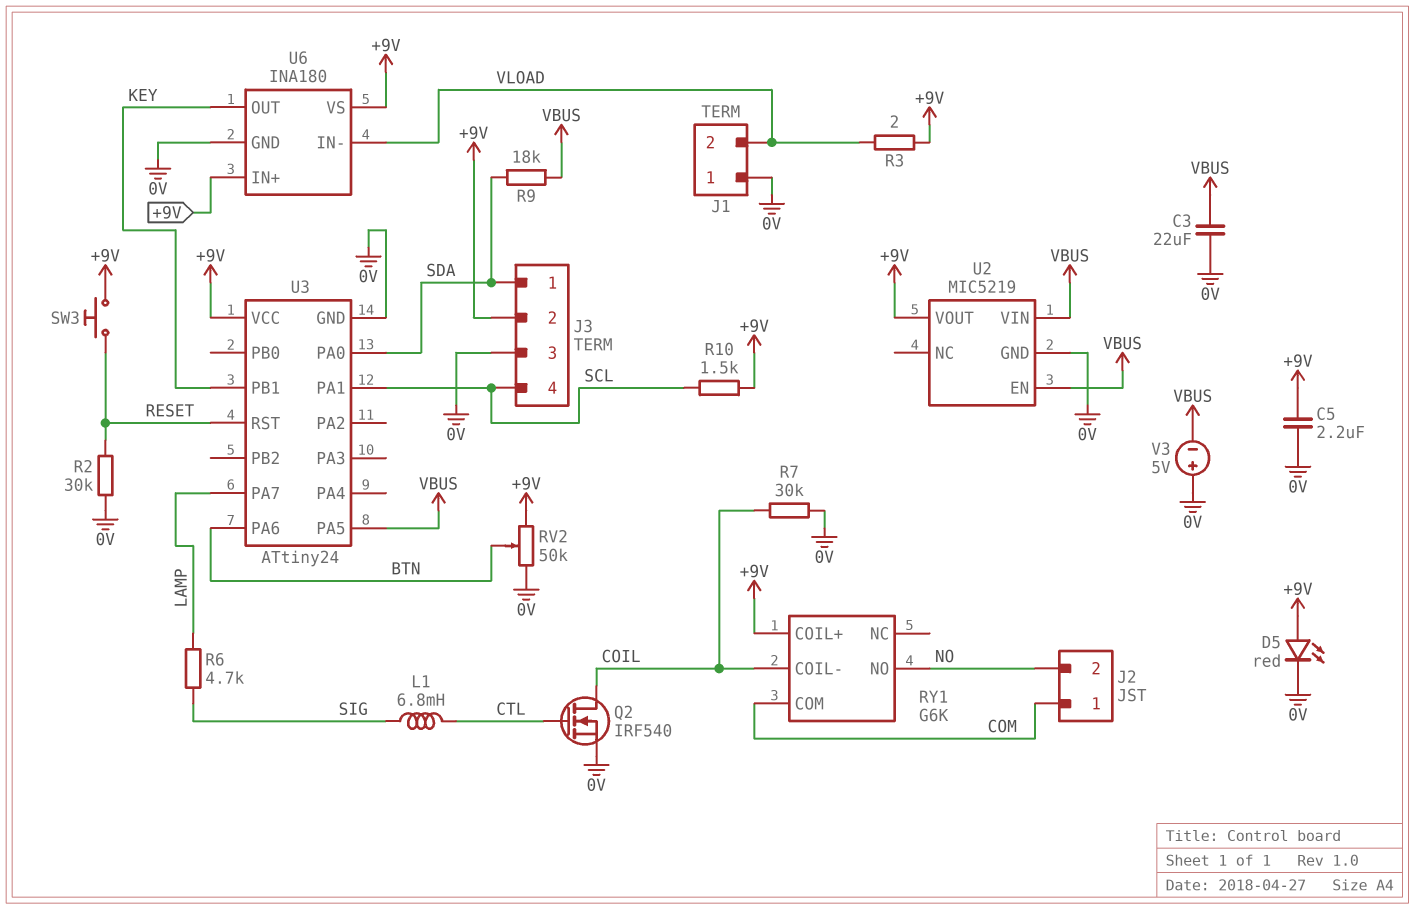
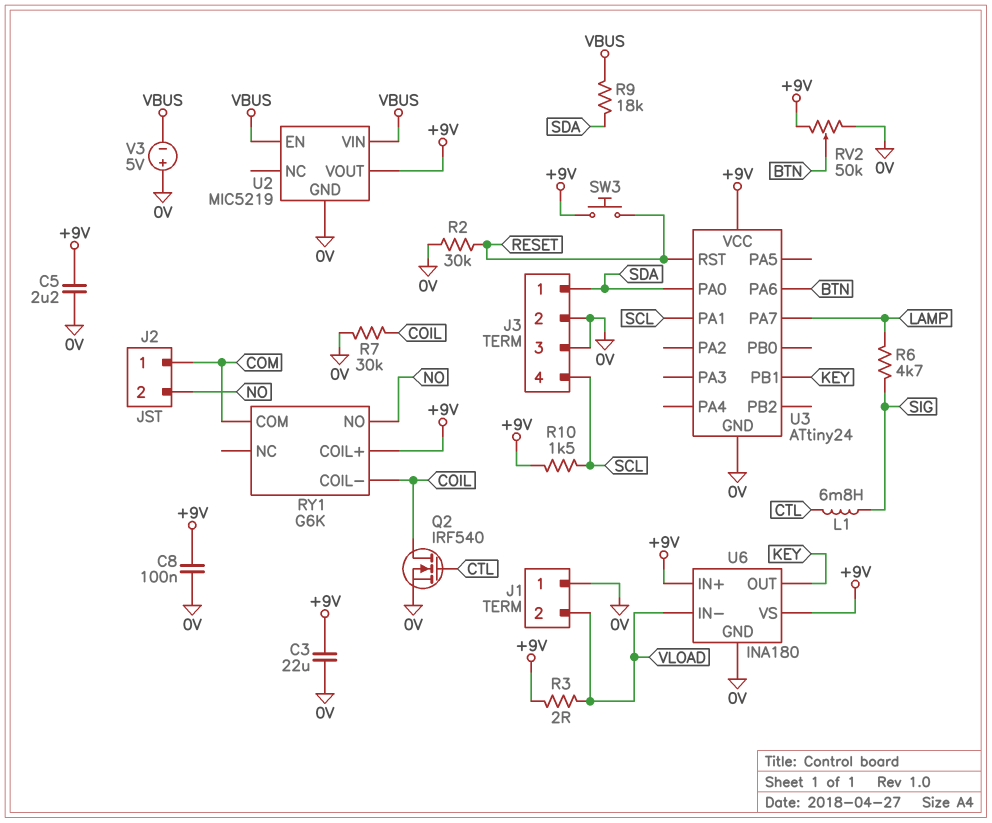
C3: 22uF (0V, VBUS) -> 22uF (+9V, 0V)
C8: none -> 100nF (+9V, 0V)
D5: LED red (A +9V, K 0V) -> none
J3 pin 2: +9V -> 0V
U3 pin PA5: VBUS -> none

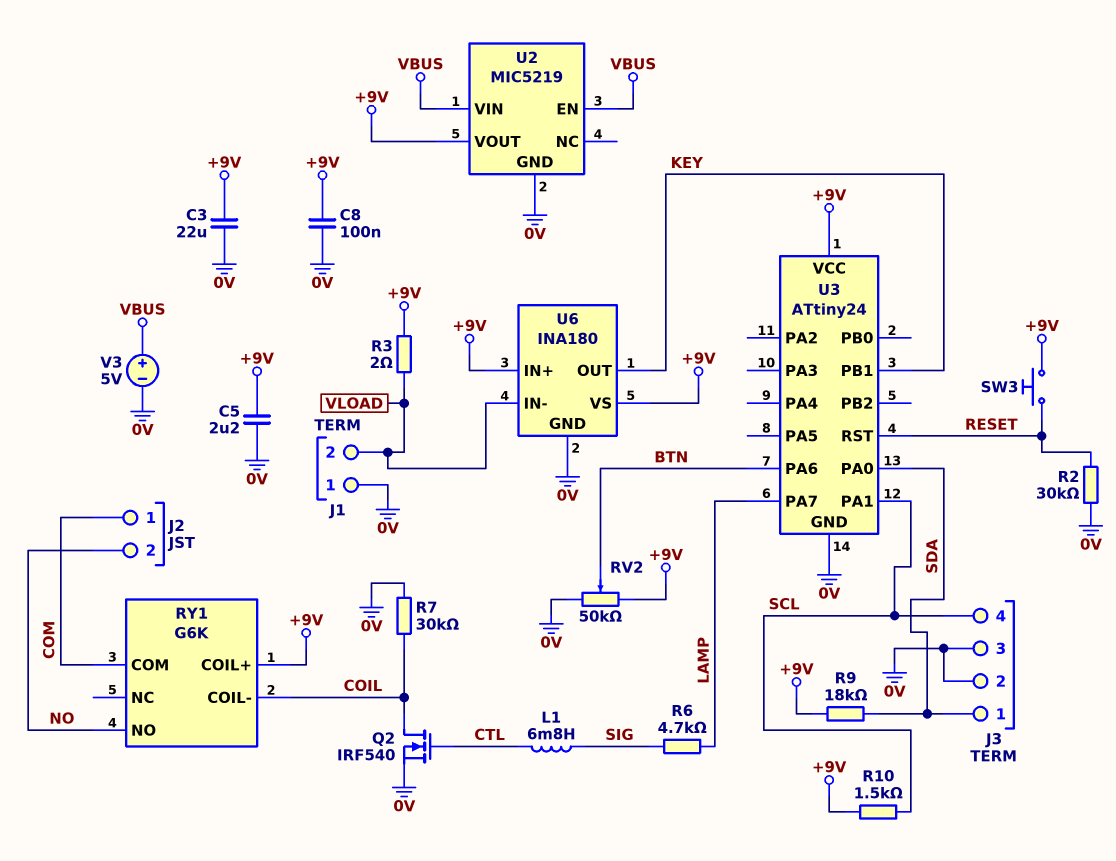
R9: 18k (SDA, VBUS) -> 18k (+9V, SDA)
V3: 5V (plus 0V, minus VBUS) -> 5V (plus VBUS, minus 0V)

